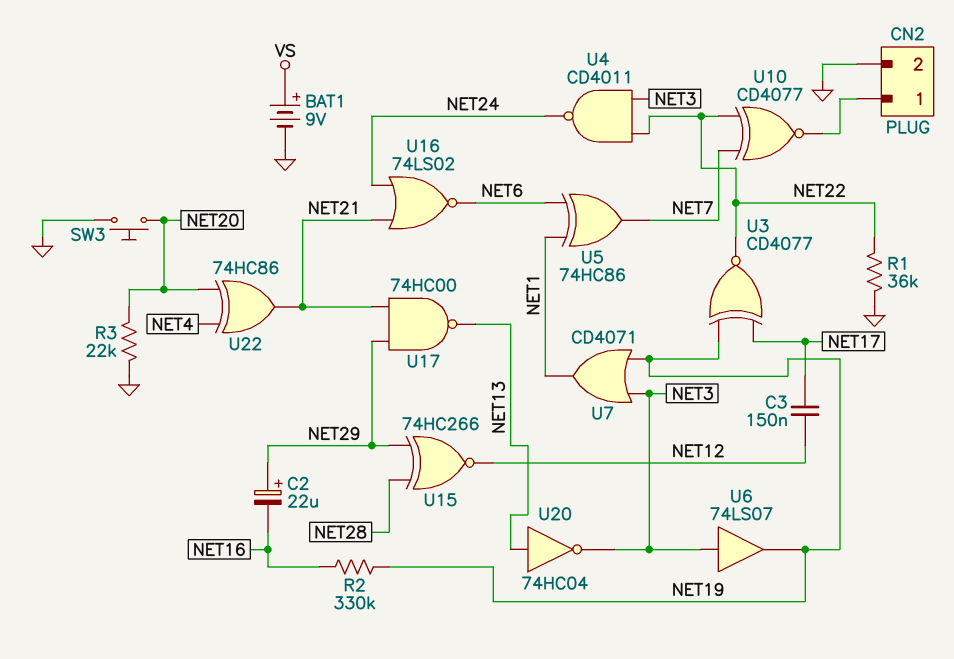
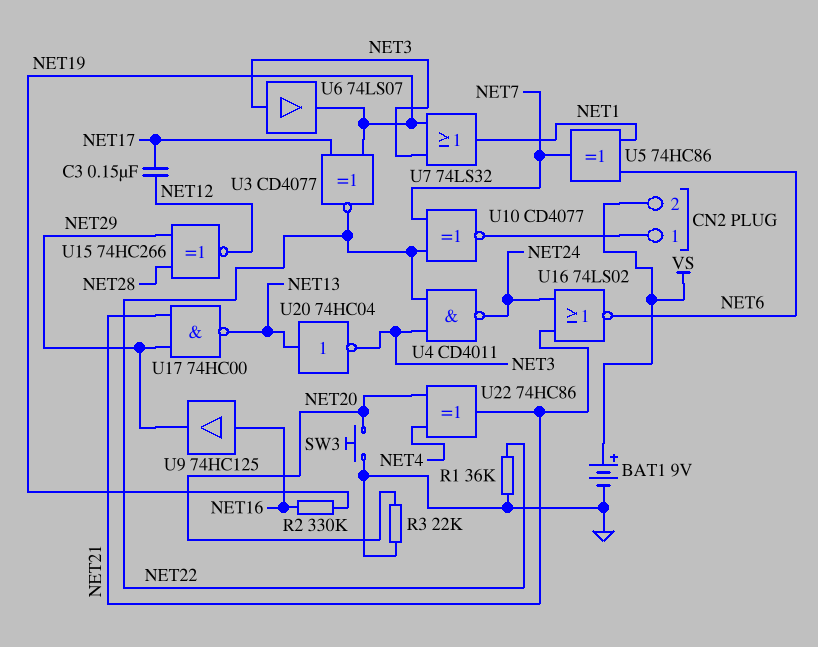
C2: 22uF (plus NET29, minus NET16) -> none
CN2 pin 2: GND -> VS
U7: OR CD4071 (in NET3, in NET19, out NET1) -> OR 74LS32 (in NET3, in NET19, out NET1)
U9: none -> buffer 74HC125 (in NET16, out NET29)

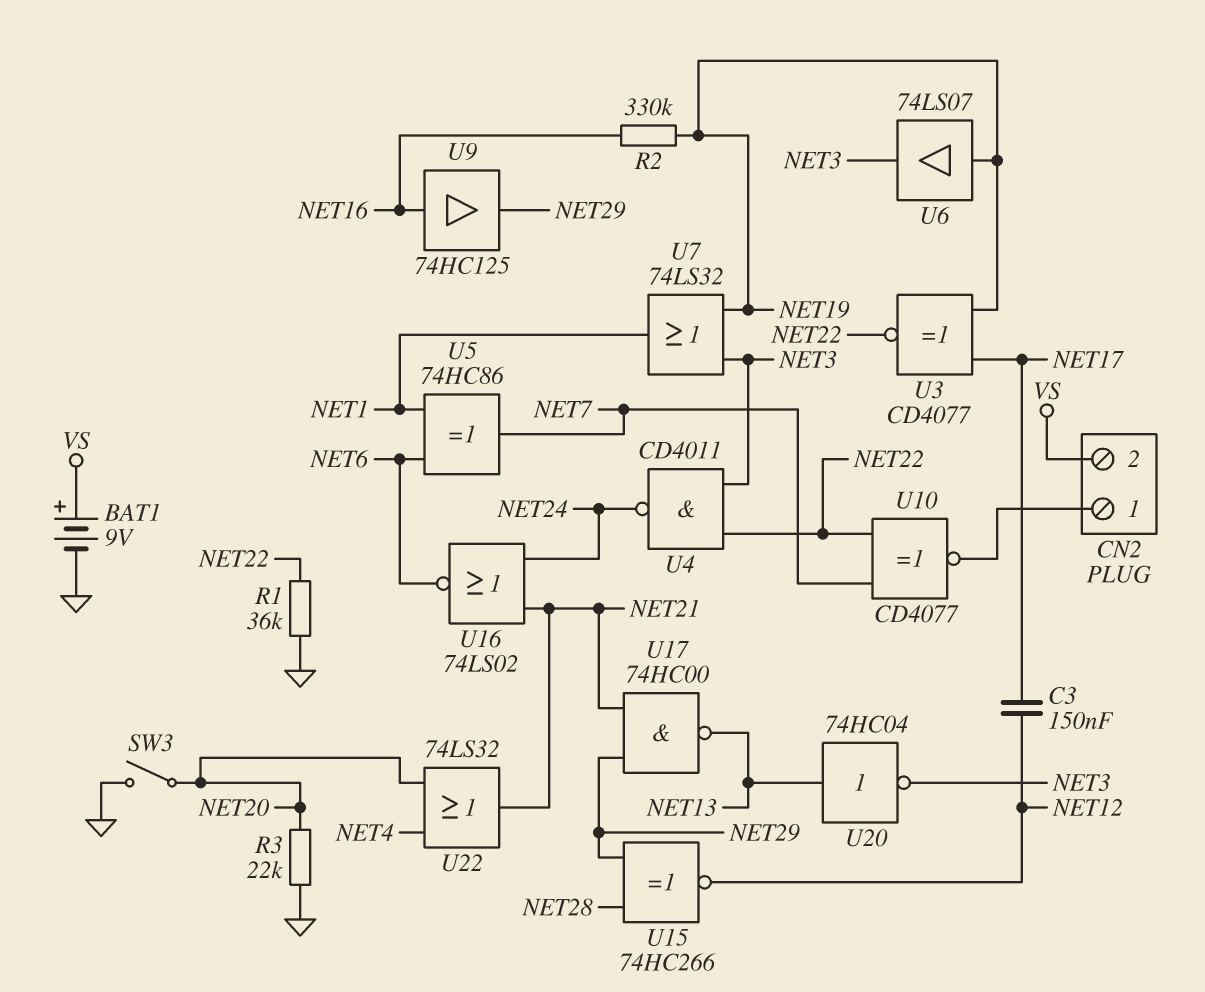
SW3: button (GND, NET20) -> switch (GND, NET20)
U6: buffer 74LS07 (in NET3, out NET19) -> buffer 74LS07 (in NET19, out NET3)
U22: XOR 74HC86 (in NET4, in NET20, out NET21) -> OR 74LS32 (in NET4, in NET20, out NET21)

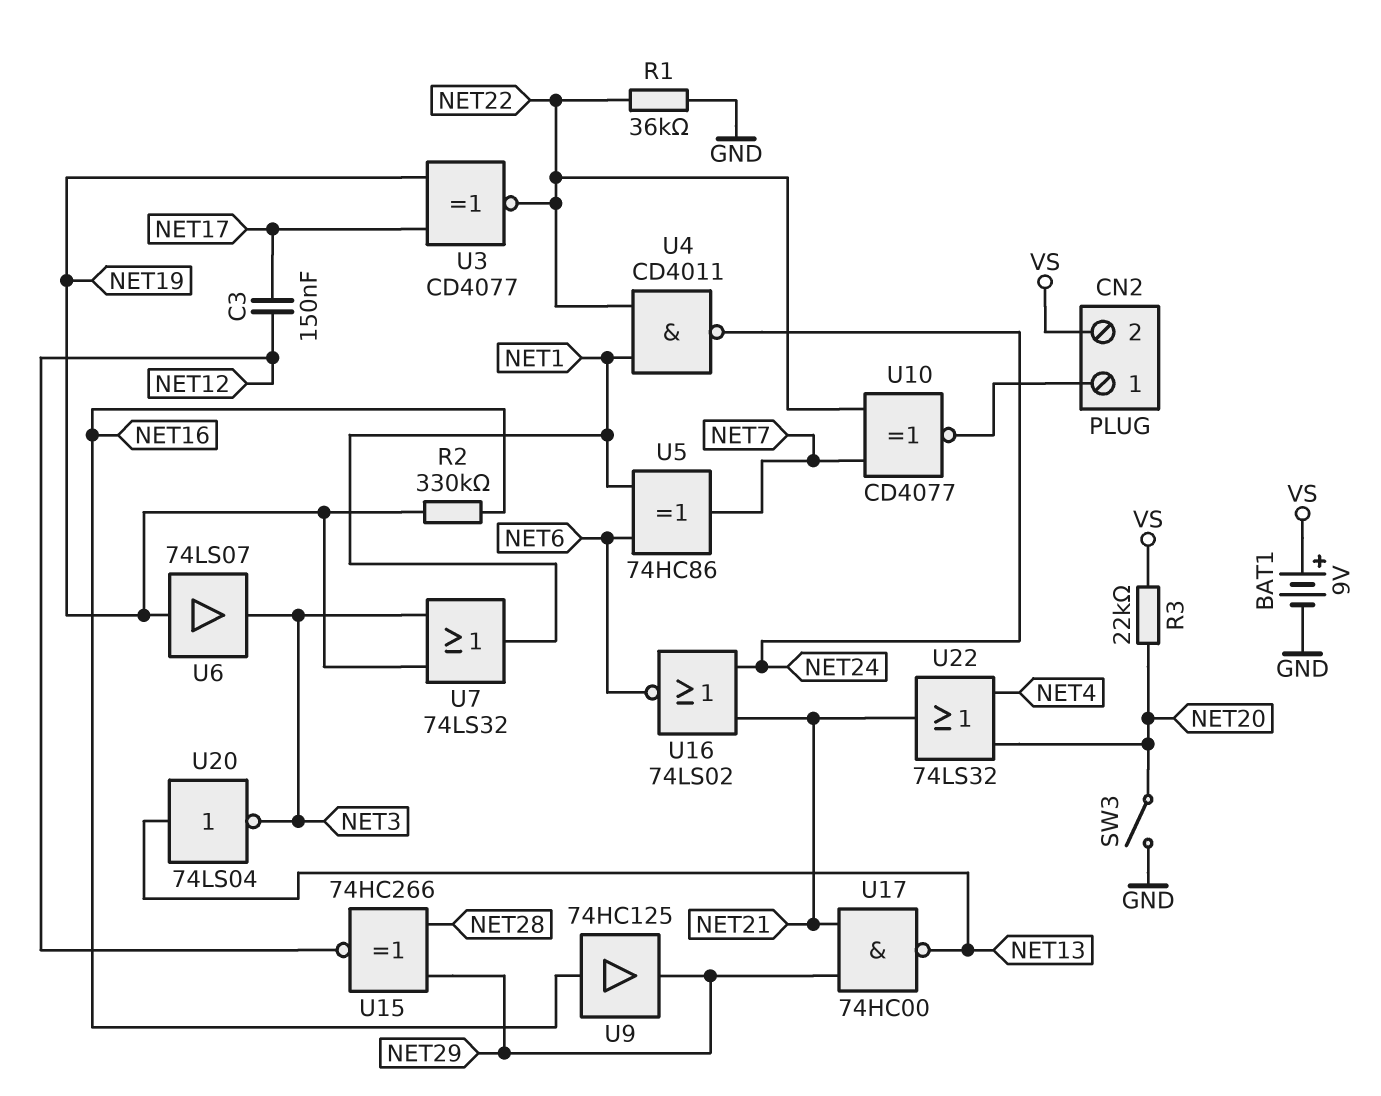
R3: 22k (GND, NET20) -> 22k (NET20, VS)
U4: NAND CD4011 (in NET3, in NET22, out NET24) -> NAND CD4011 (in NET1, in NET22, out NET24)
U20: NOT 74HC04 (in NET13, out NET3) -> NOT 74LS04 (in NET13, out NET3)

